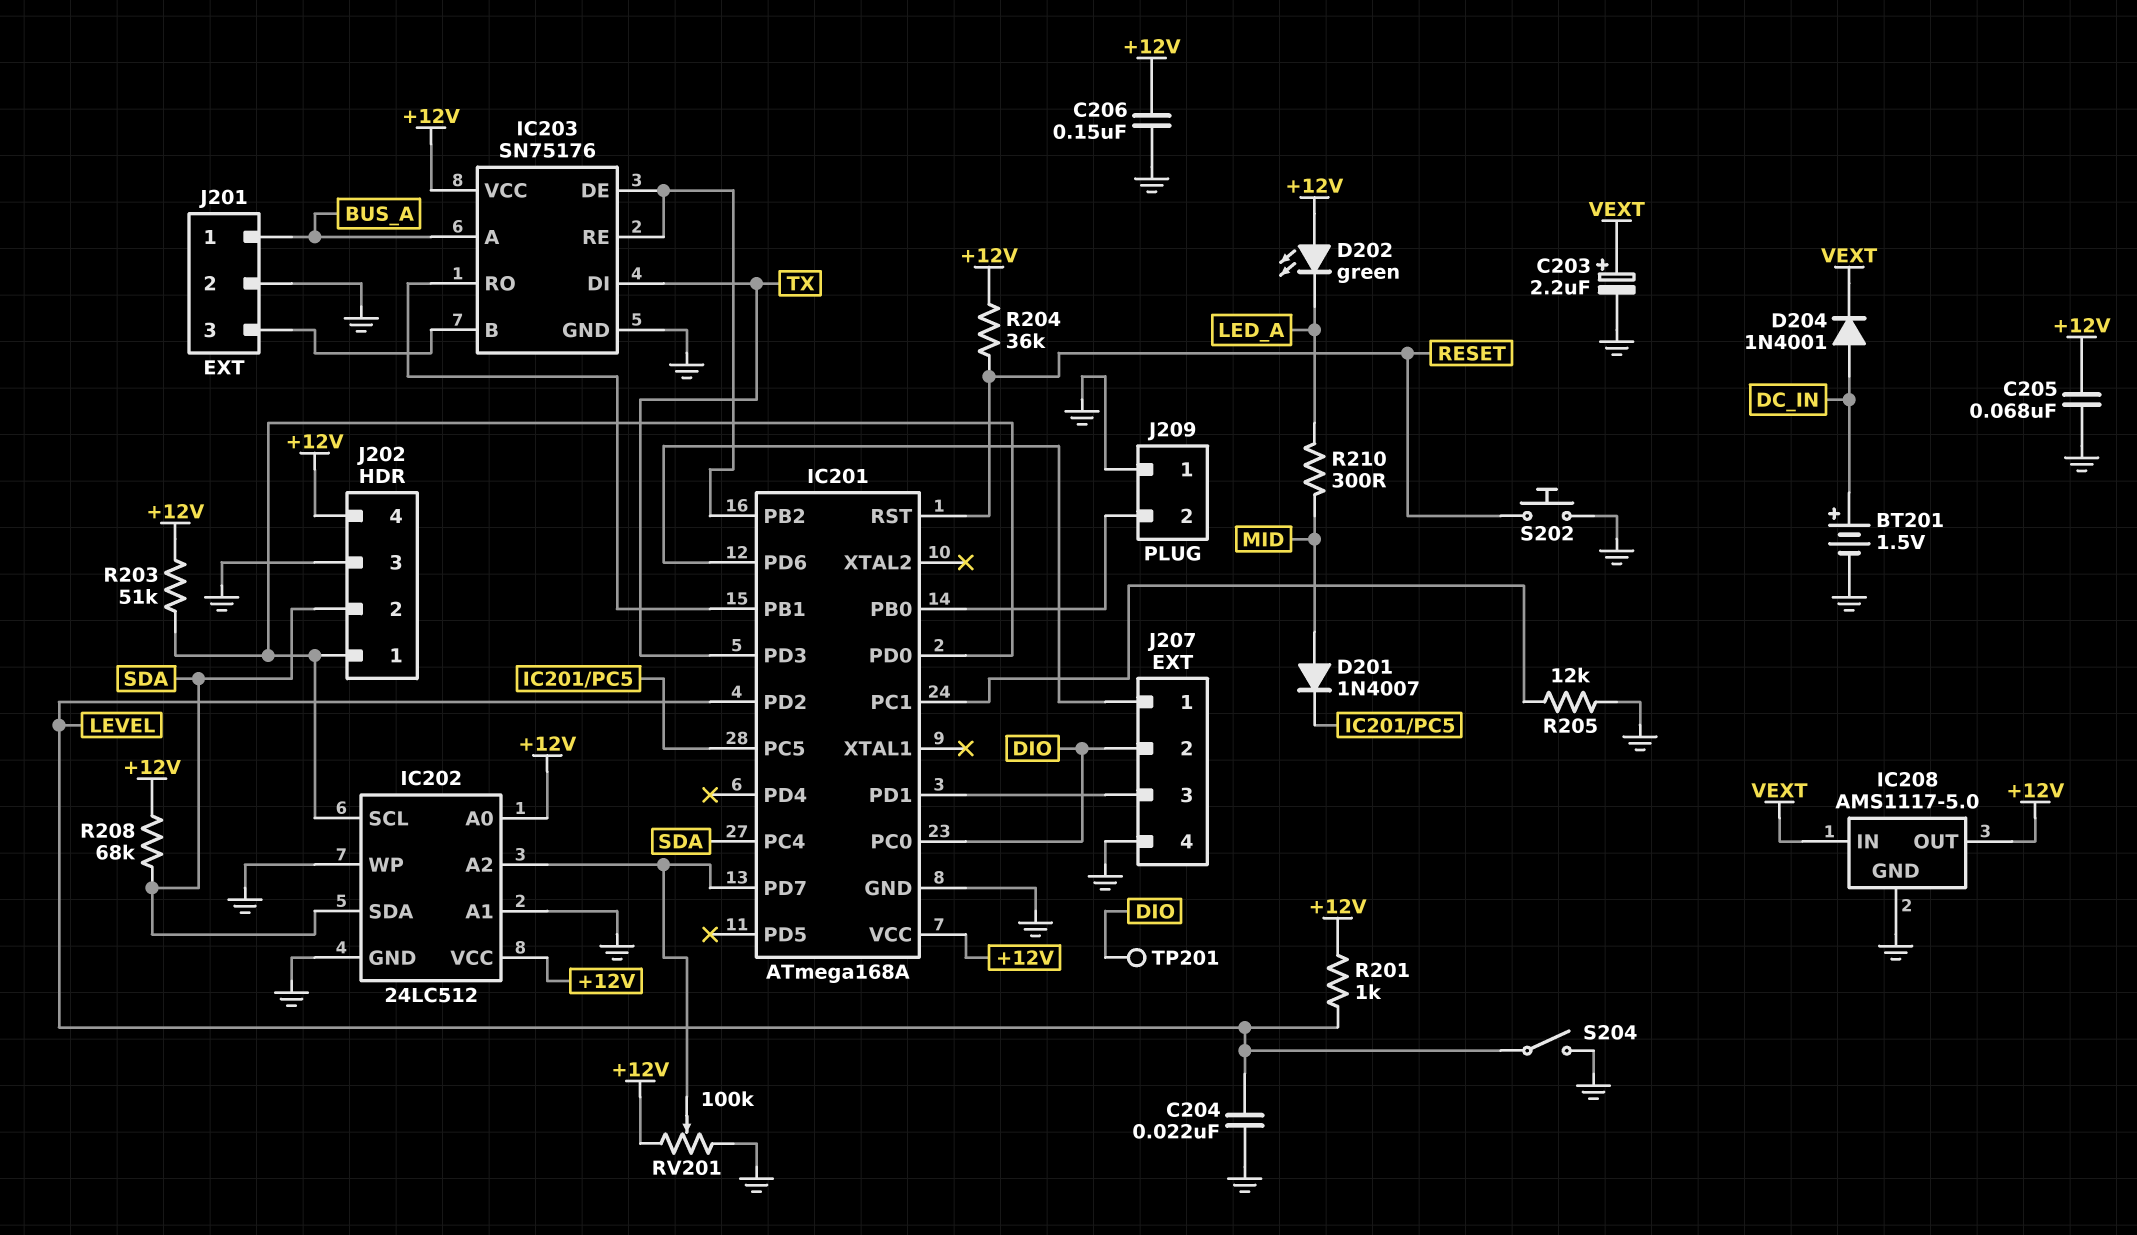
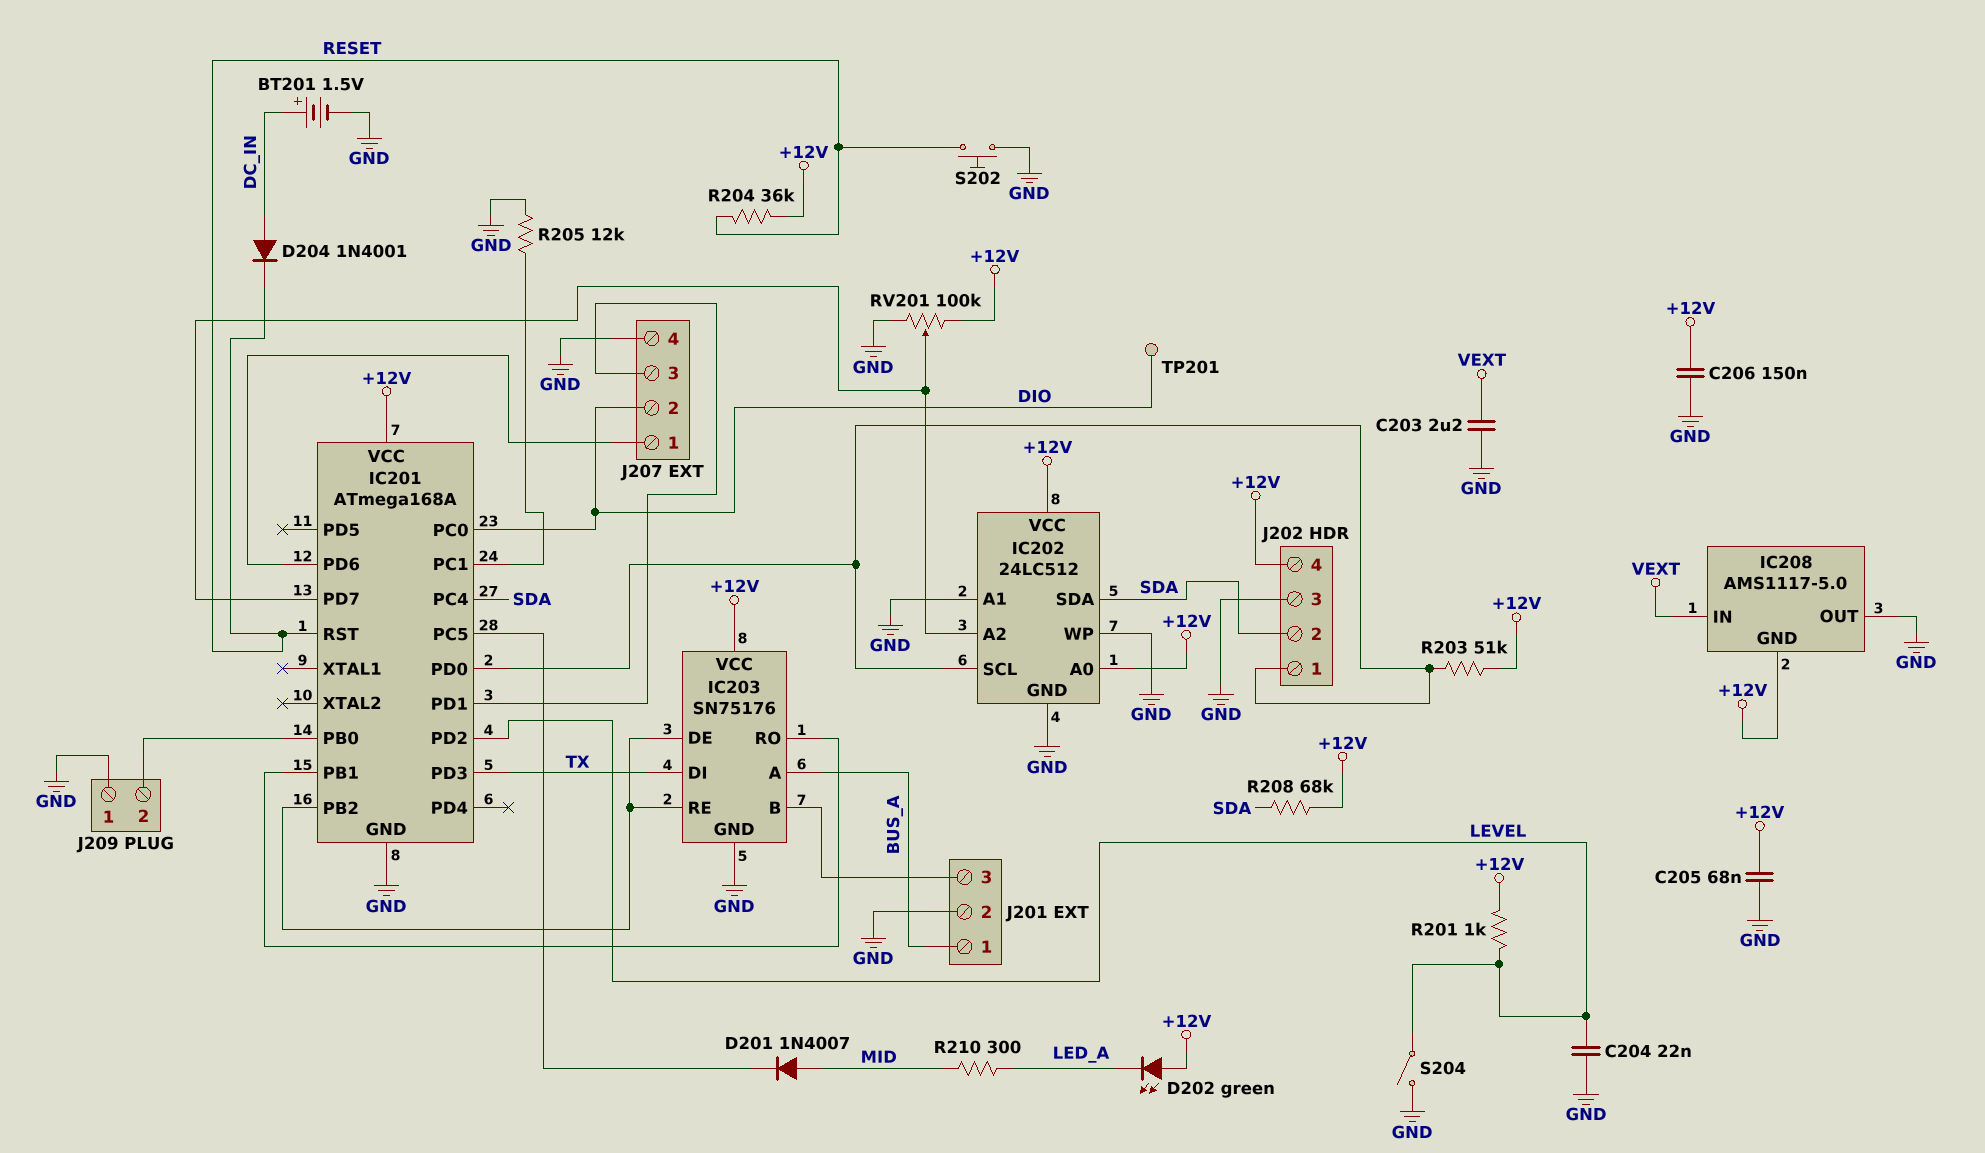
C203: 2.2uF (plus VEXT, minus GND) -> 2.2uF (GND, VEXT)
D204: diode 1N4001 (A DC_IN, K VEXT) -> diode 1N4001 (A DC_IN, K RESET)
IC208 pin GND: GND -> +12V
IC208 pin OUT: +12V -> GND

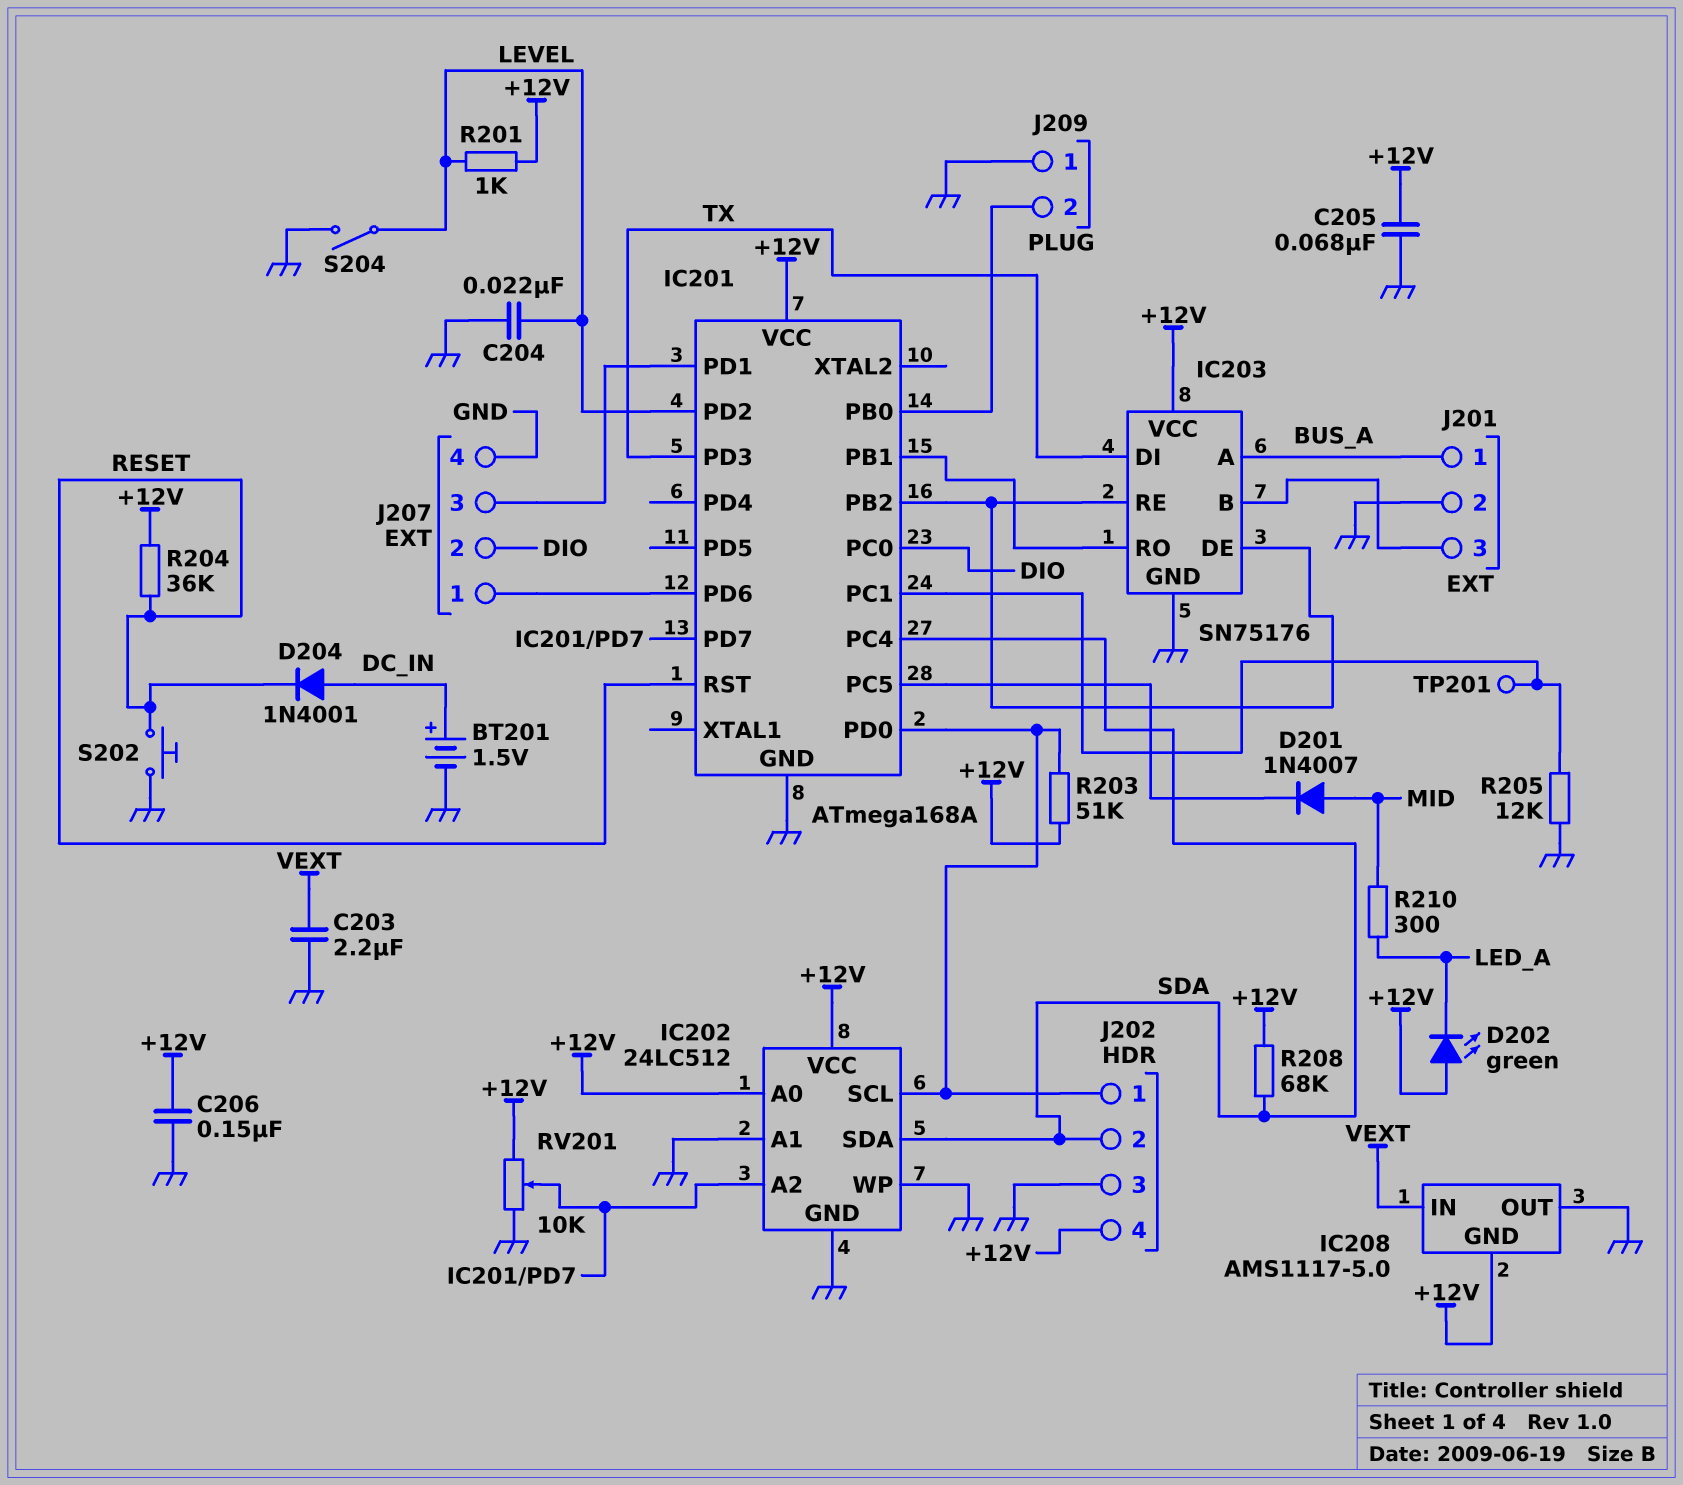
RV201: 100k (+12V, GND, wiper IC201/PD7) -> 10k (+12V, GND, wiper IC201/PD7)
TP201: test point (DIO) -> test point (IC201/PC1)

